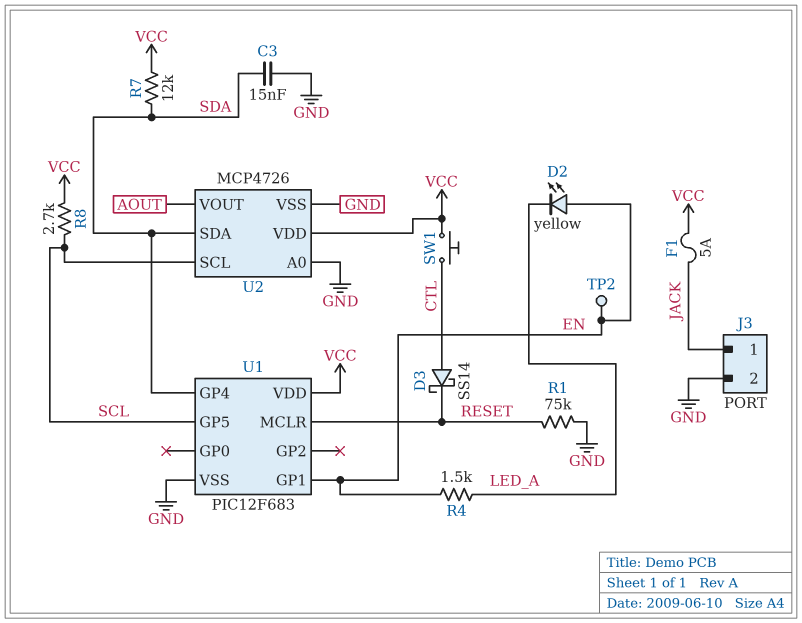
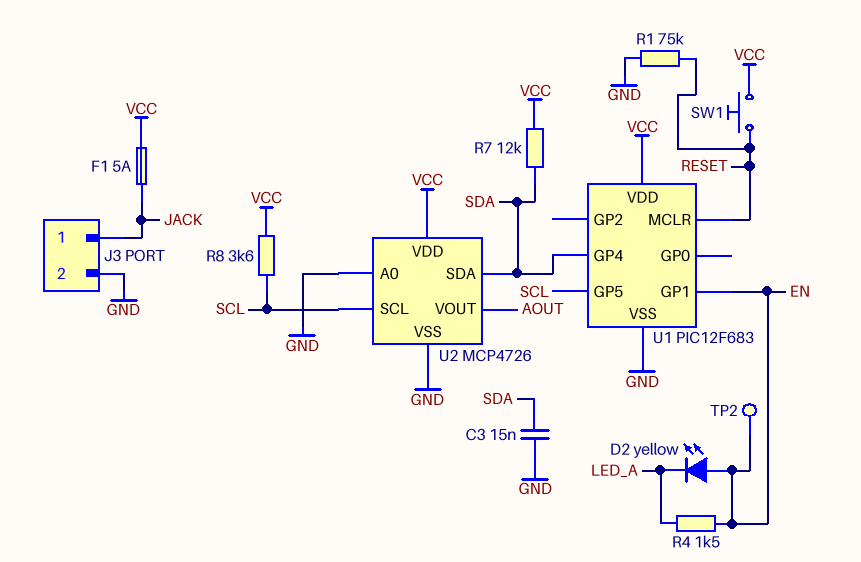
D3: schottky SS14 (A CTL, K RESET) -> none
R8: 2.7k (SCL, VCC) -> 3.6k (SCL, VCC)
SW1: button (CTL, VCC) -> button (RESET, VCC)

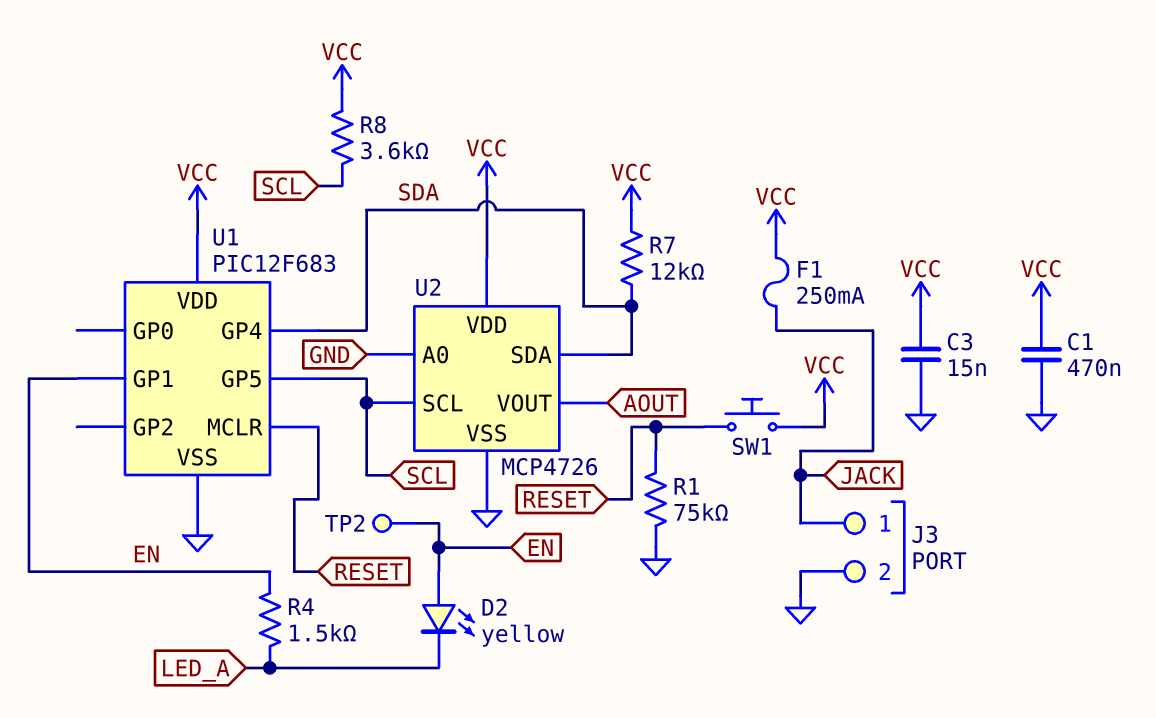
C1: none -> 470nF (GND, VCC)
C3: 15nF (GND, SDA) -> 15nF (GND, VCC)
F1: 5A (JACK, VCC) -> 250mA (JACK, VCC)

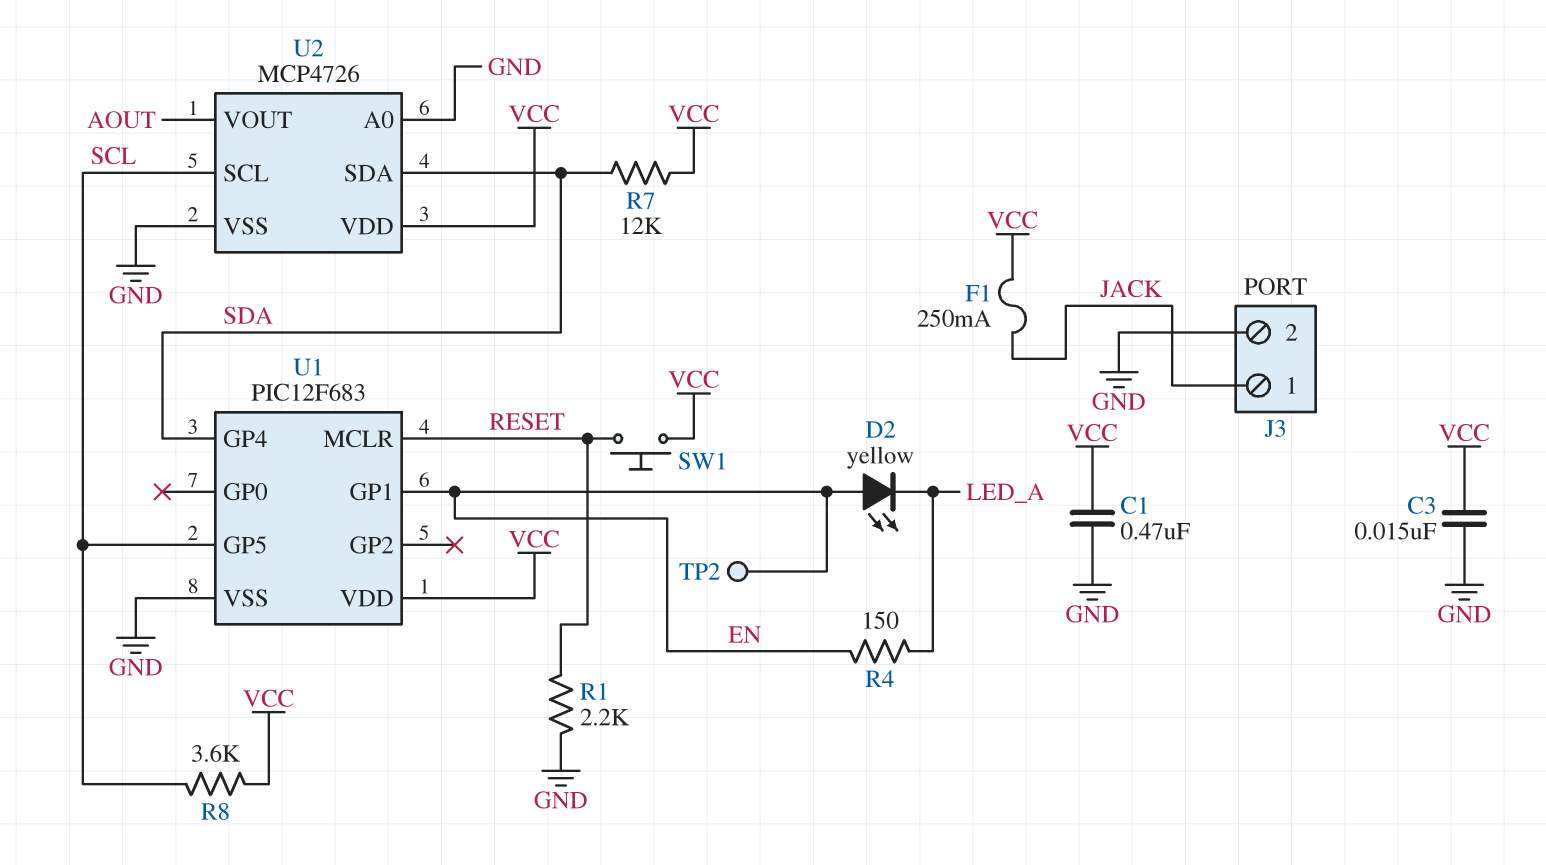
R1: 75k (GND, RESET) -> 2.2k (GND, RESET)
R4: 1.5k (EN, LED_A) -> 150 (EN, LED_A)

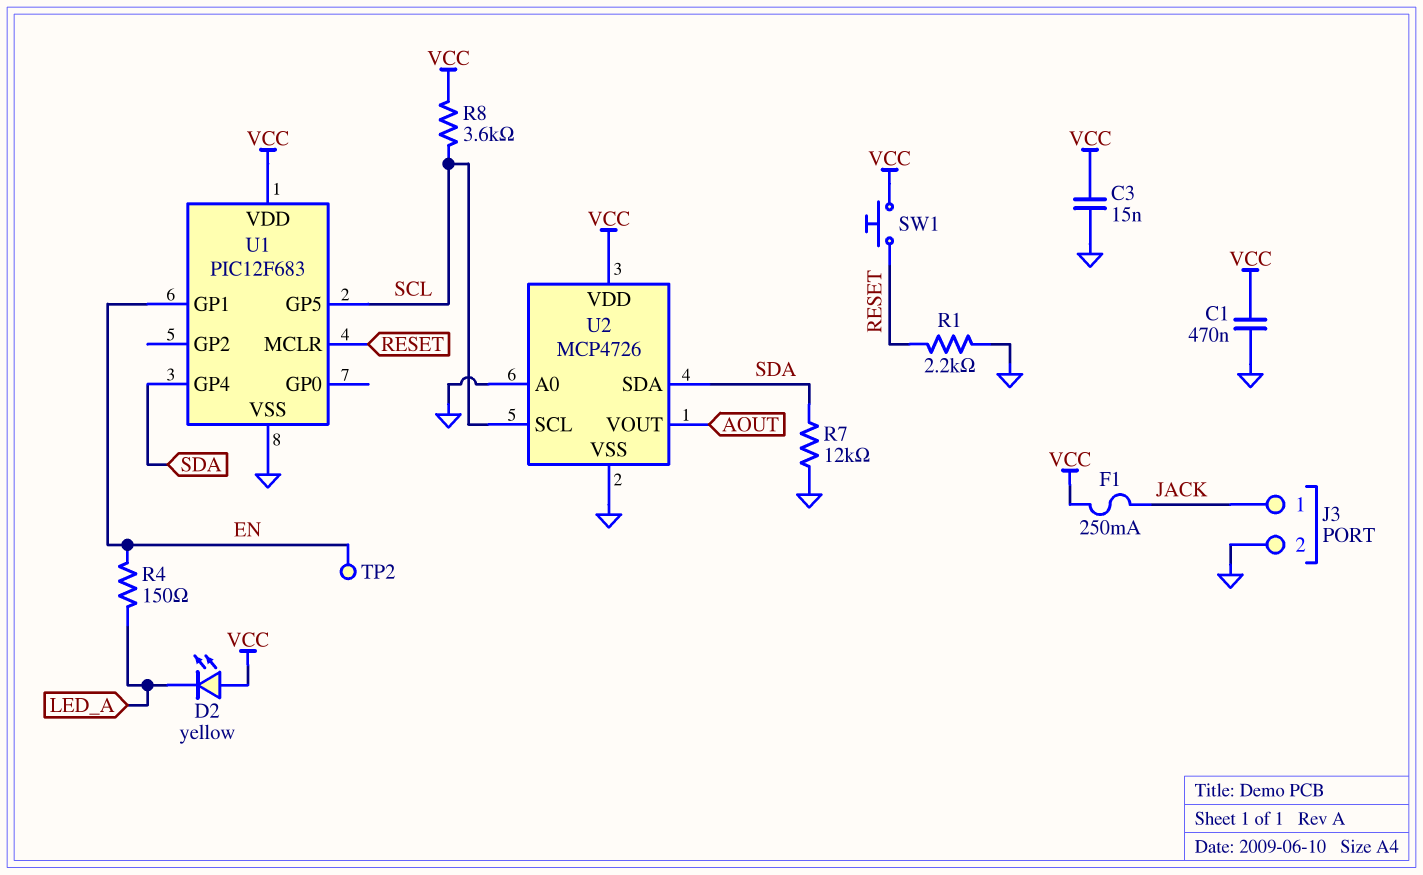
D2: LED yellow (A EN, K LED_A) -> LED yellow (A VCC, K LED_A)
R7: 12k (SDA, VCC) -> 12k (GND, SDA)

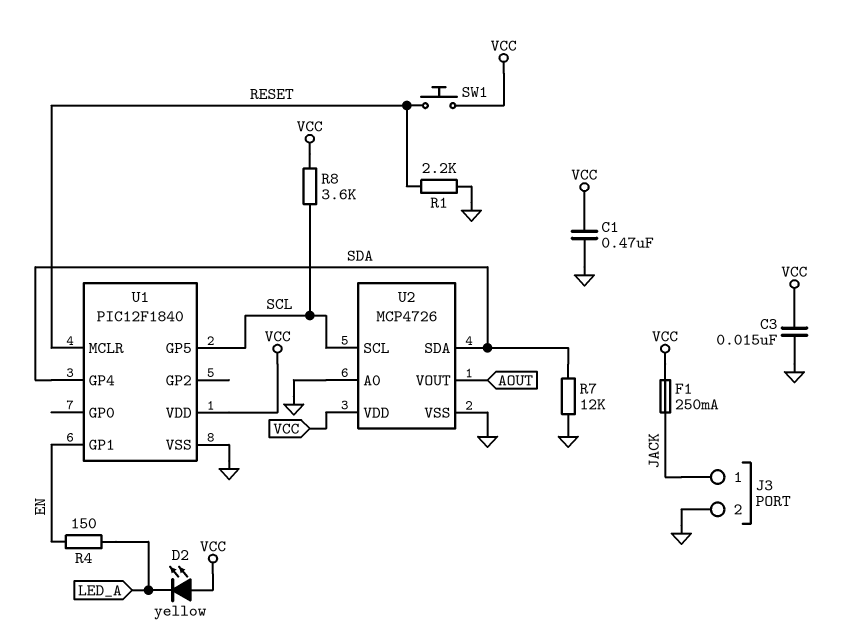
TP2: test point (EN) -> none
U1: PIC12F683 -> PIC12F1840

